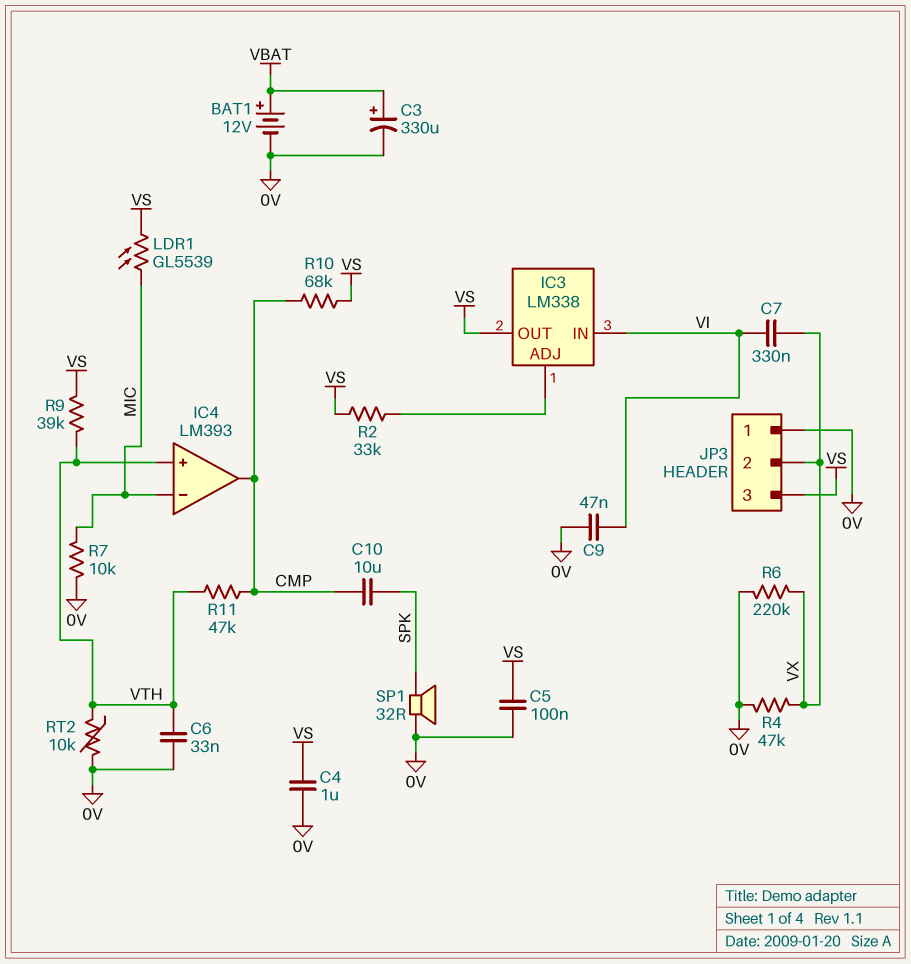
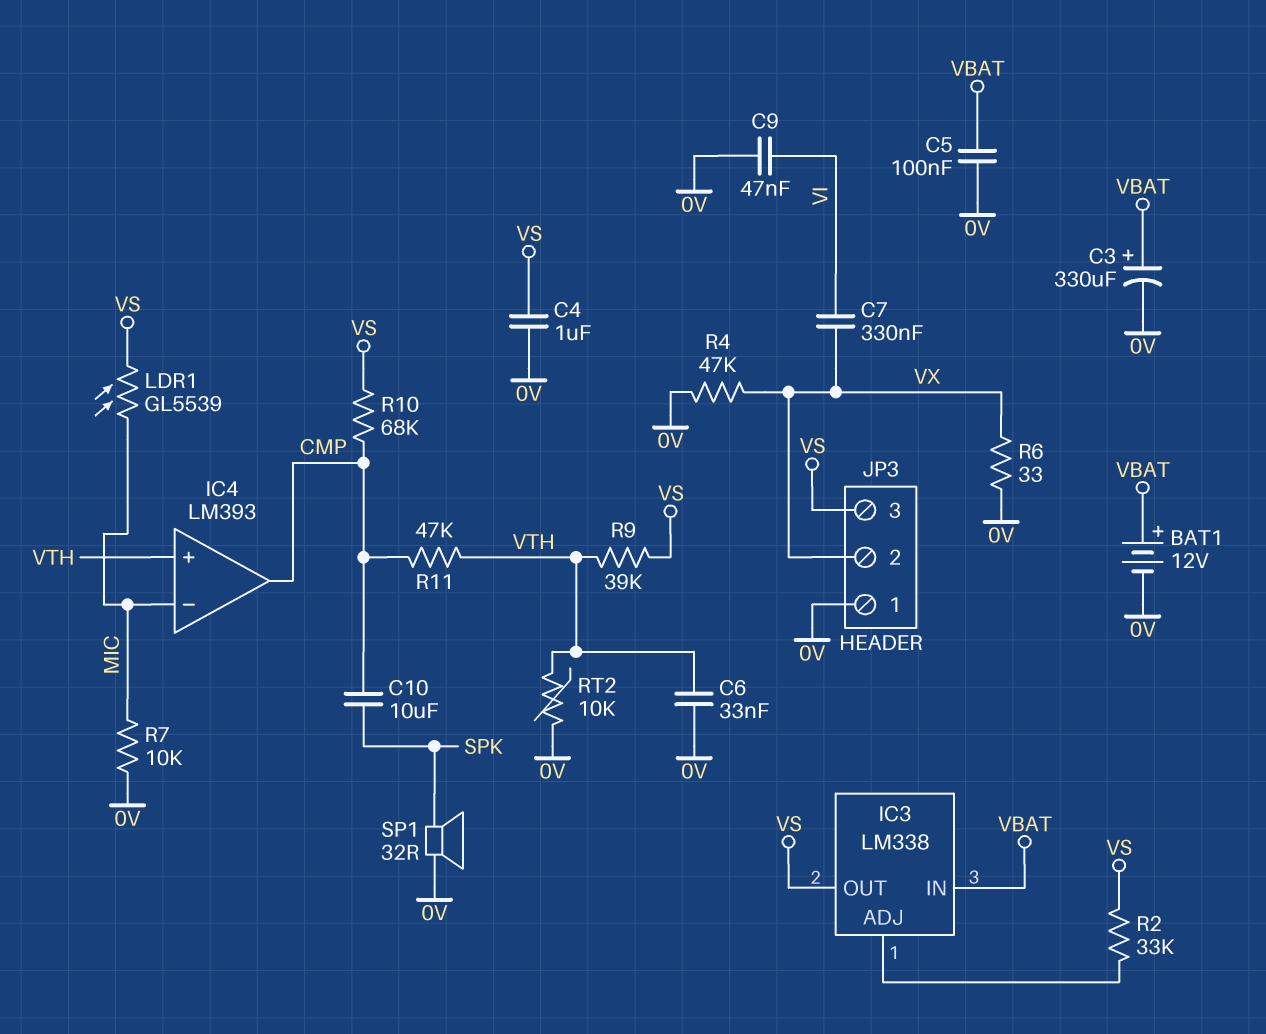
C5: 100nF (0V, VS) -> 100nF (0V, VBAT)
IC3 pin IN: VI -> VBAT
R6: 220k (0V, VX) -> 33 (0V, VX)

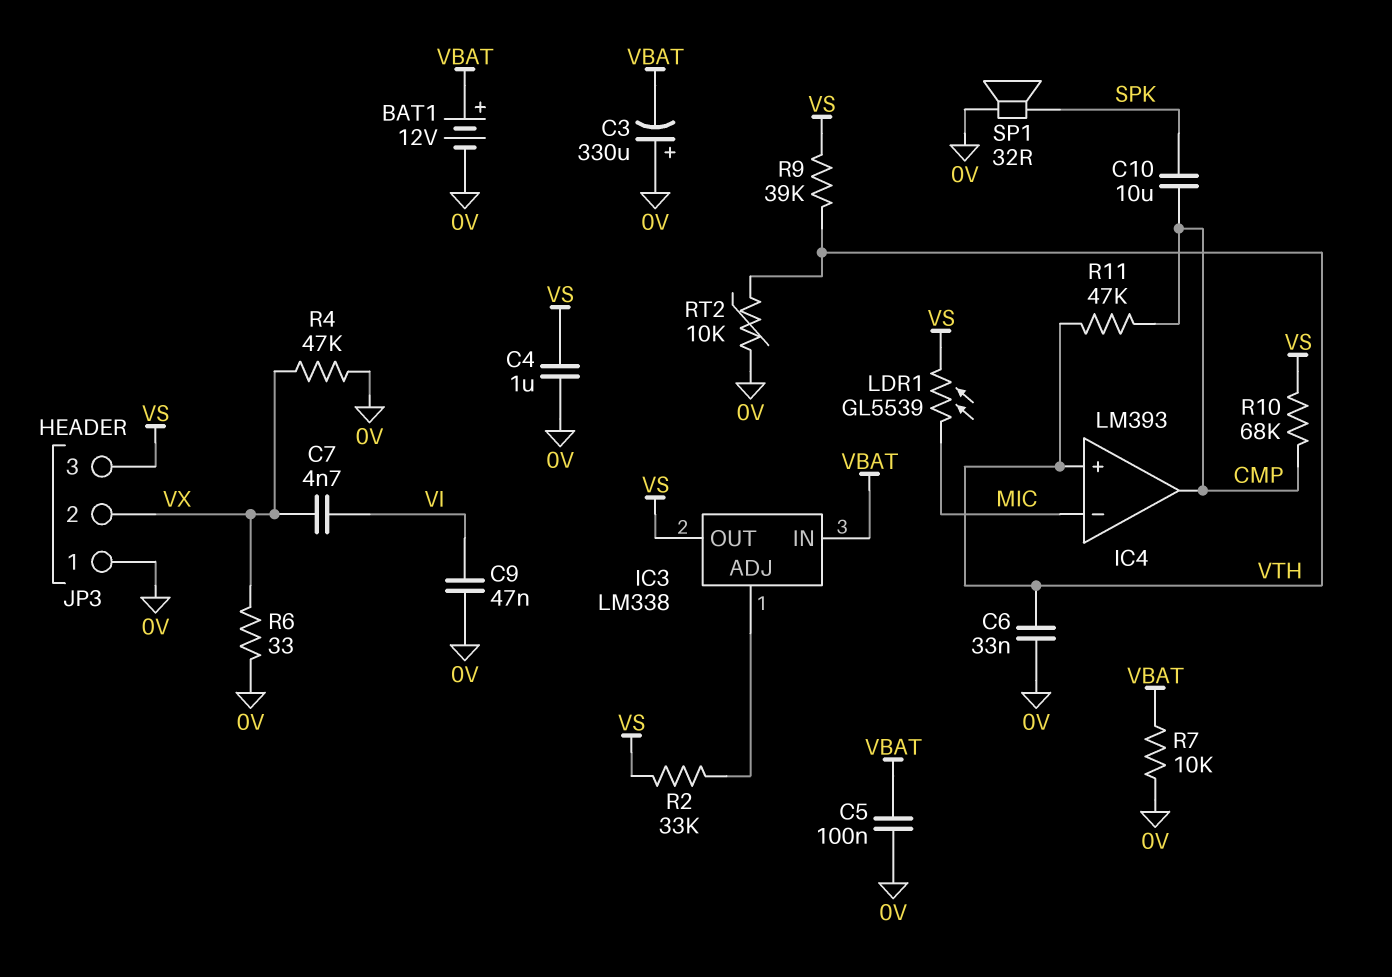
C3: 330uF (plus VBAT, minus 0V) -> 330uF (plus 0V, minus VBAT)
C7: 330nF (VI, VX) -> 4.7nF (VI, VX)
R7: 10k (0V, MIC) -> 10k (0V, VBAT)

